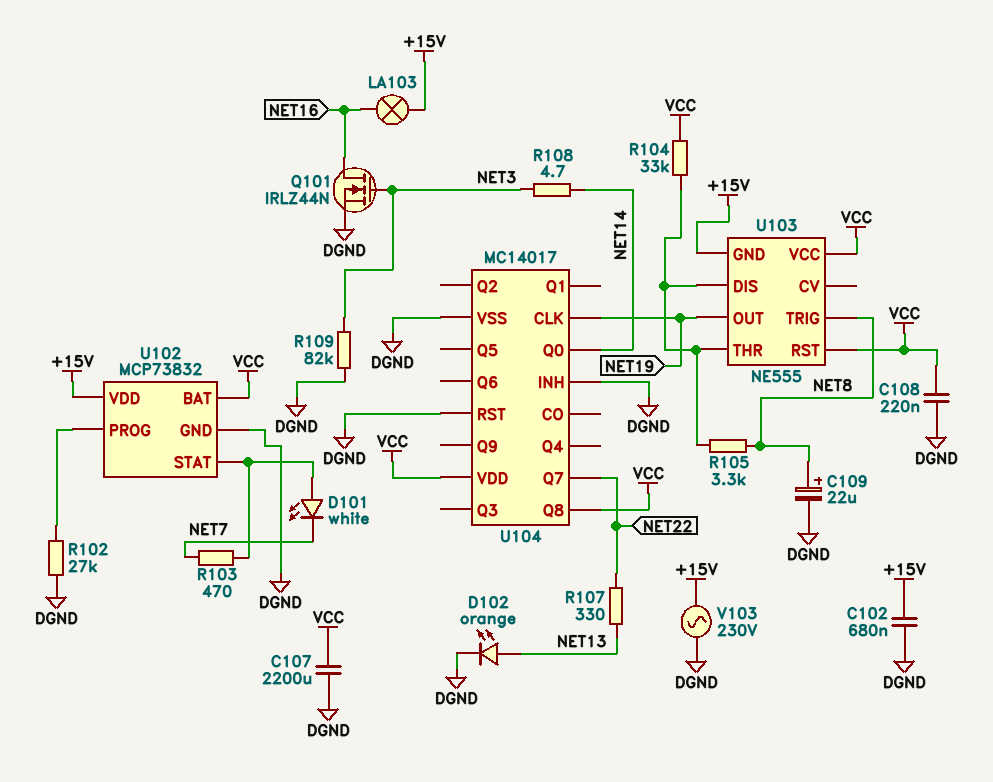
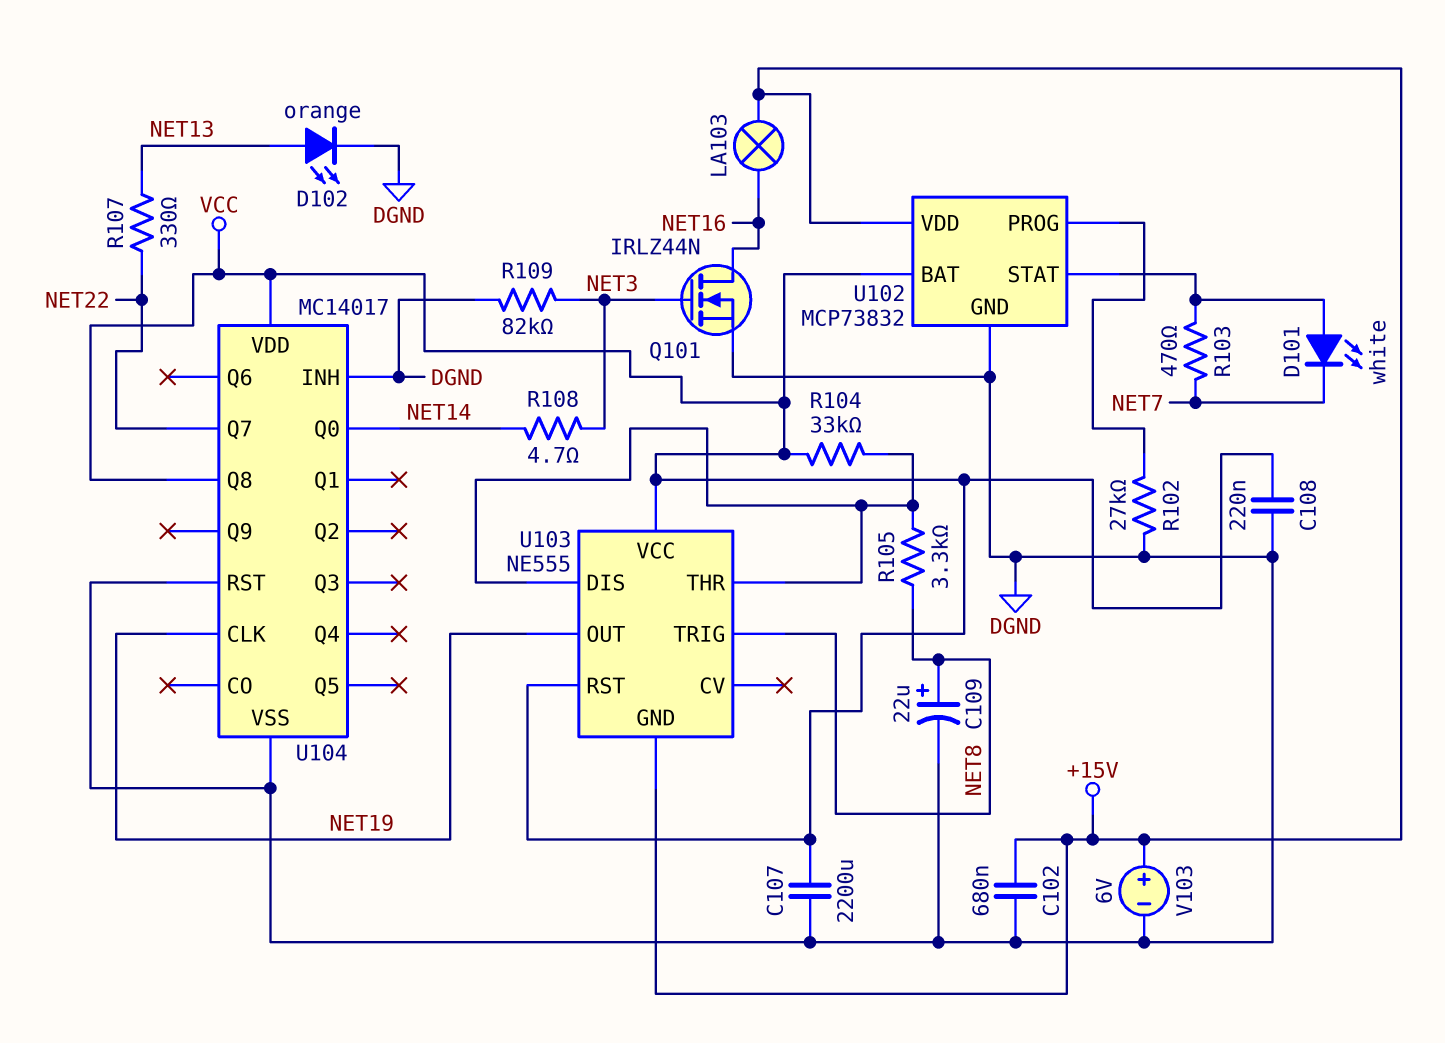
V103: AC 230V (+15V, DGND) -> 6V (plus +15V, minus DGND)

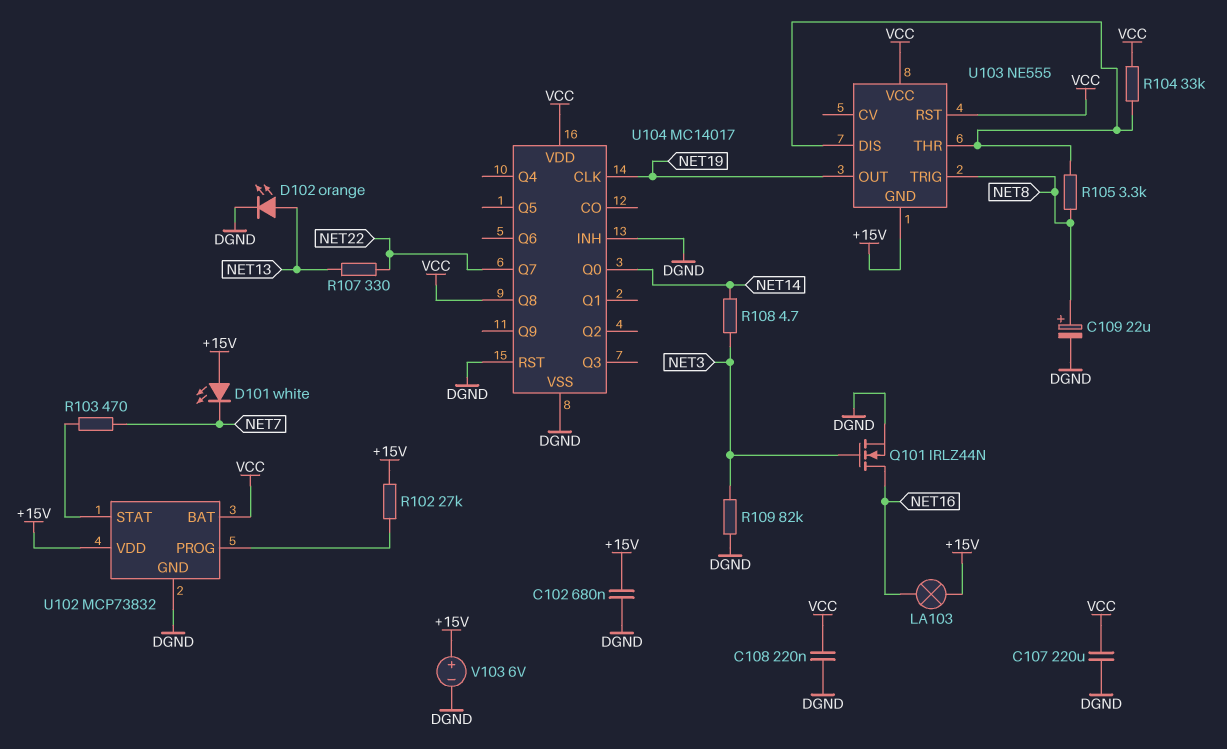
C107: 2200uF (DGND, VCC) -> 220uF (DGND, VCC)
D101: LED white (A U102/STAT, K NET7) -> LED white (A +15V, K NET7)
R102: 27k (DGND, U102/PROG) -> 27k (+15V, U102/PROG)

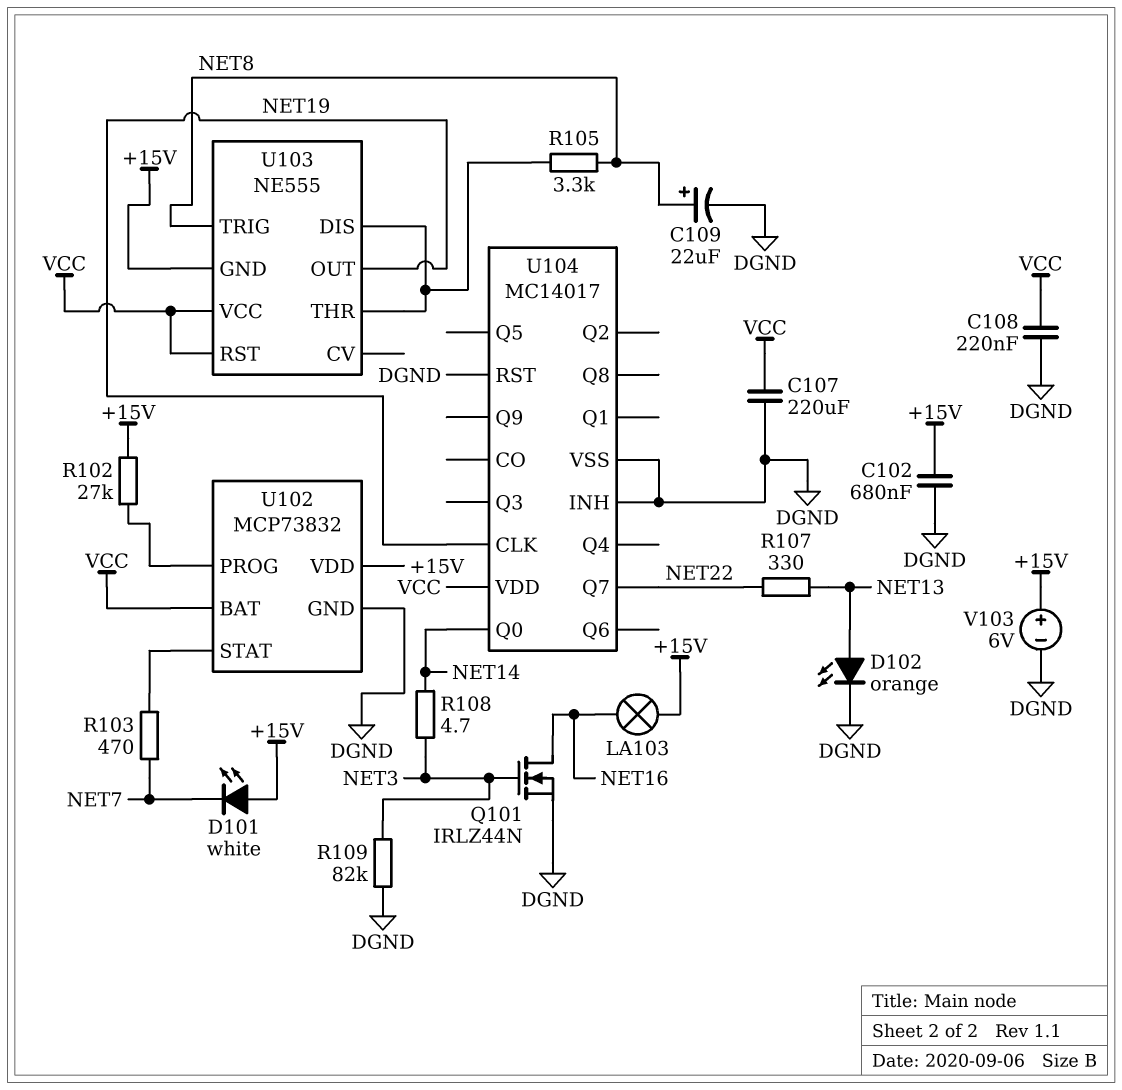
R104: 33k (U103/DIS, VCC) -> none
U104 pin Q8: VCC -> none

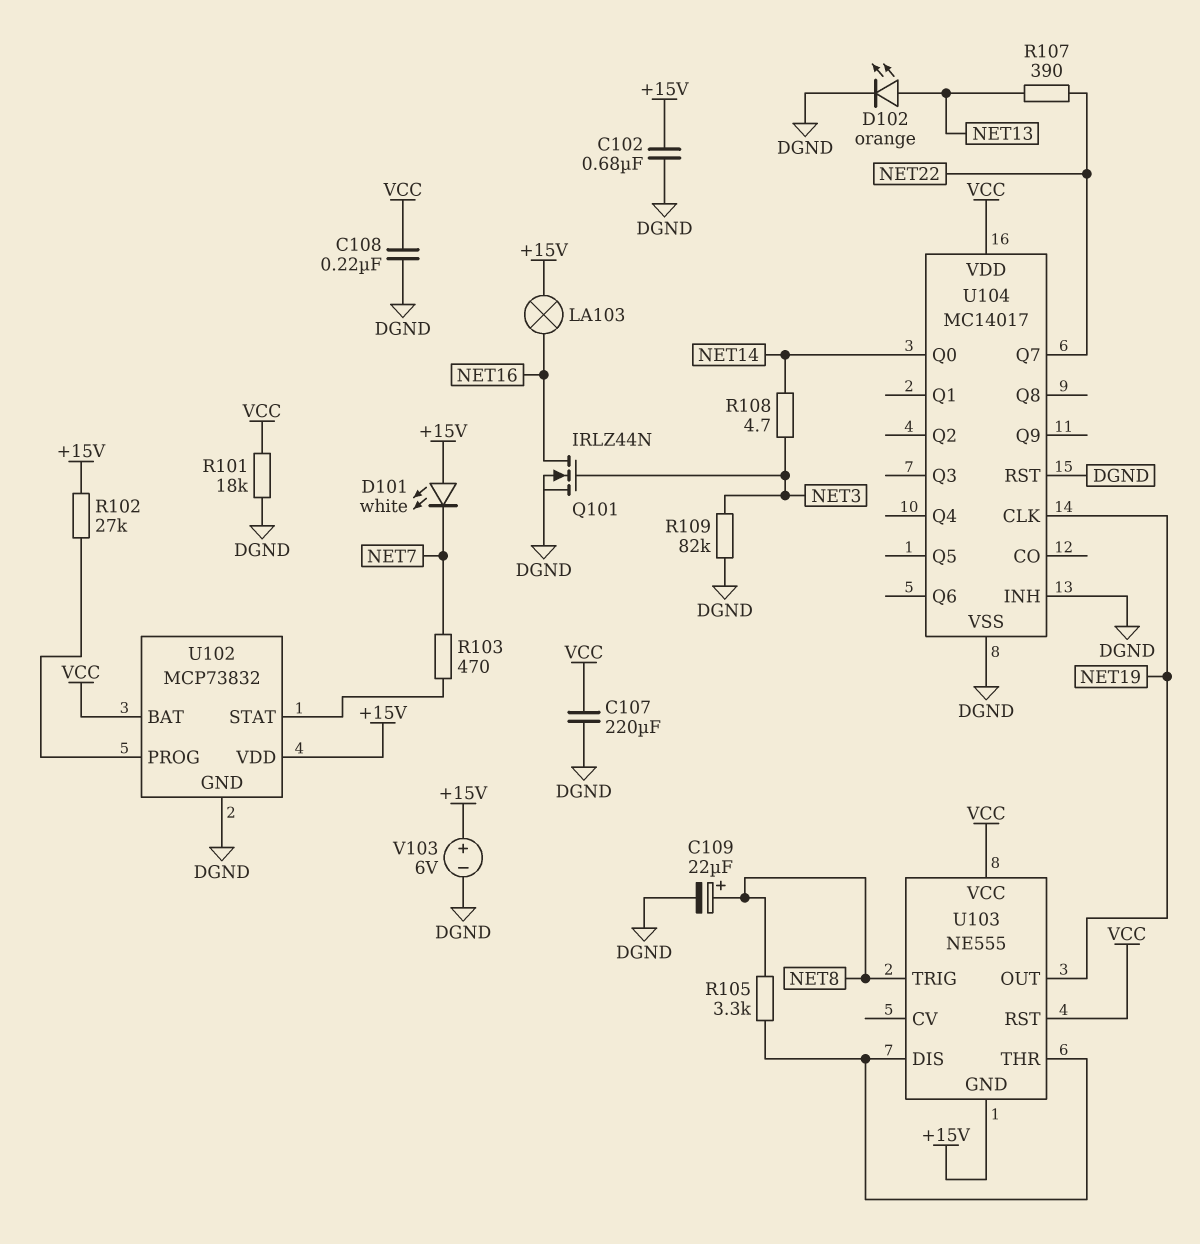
R101: none -> 18k (DGND, VCC)
R107: 330 (NET13, NET22) -> 390 (NET13, NET22)

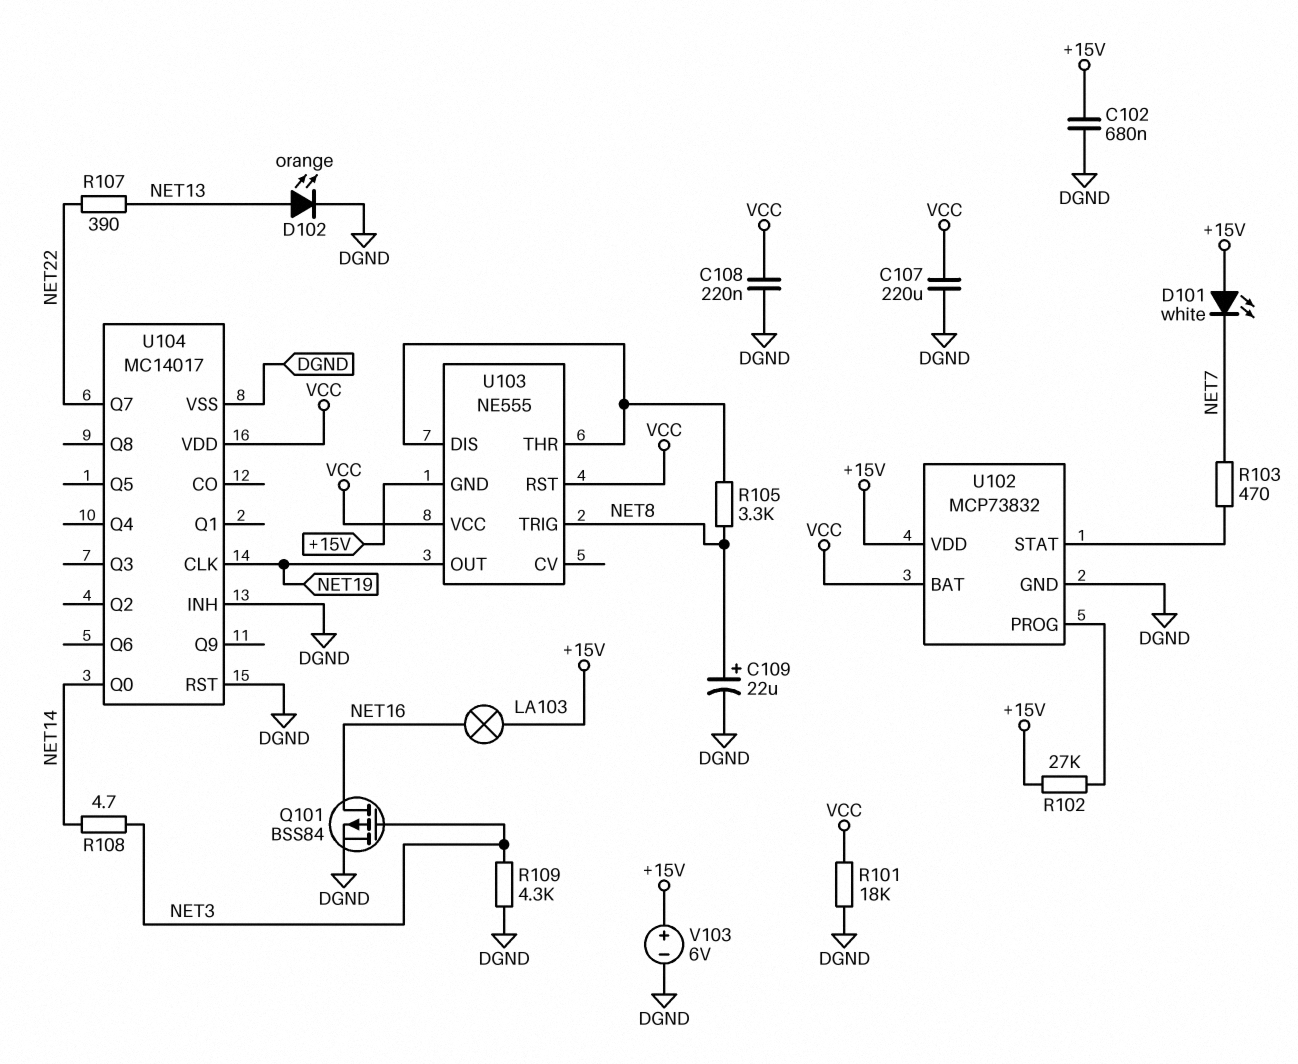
Q101: NMOS IRLZ44N (G NET3, D NET16, S DGND) -> PMOS BSS84 (G NET3, D NET16, S DGND)
R109: 82k (DGND, NET3) -> 4.3k (DGND, NET3)

